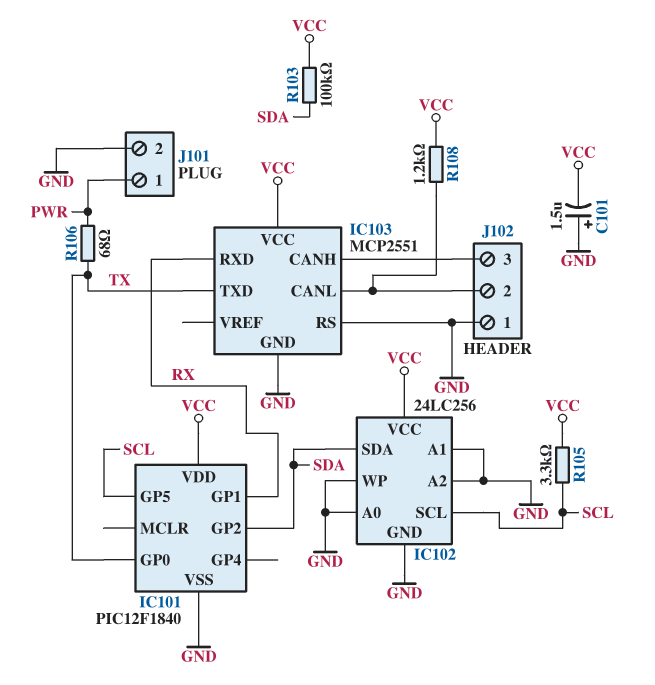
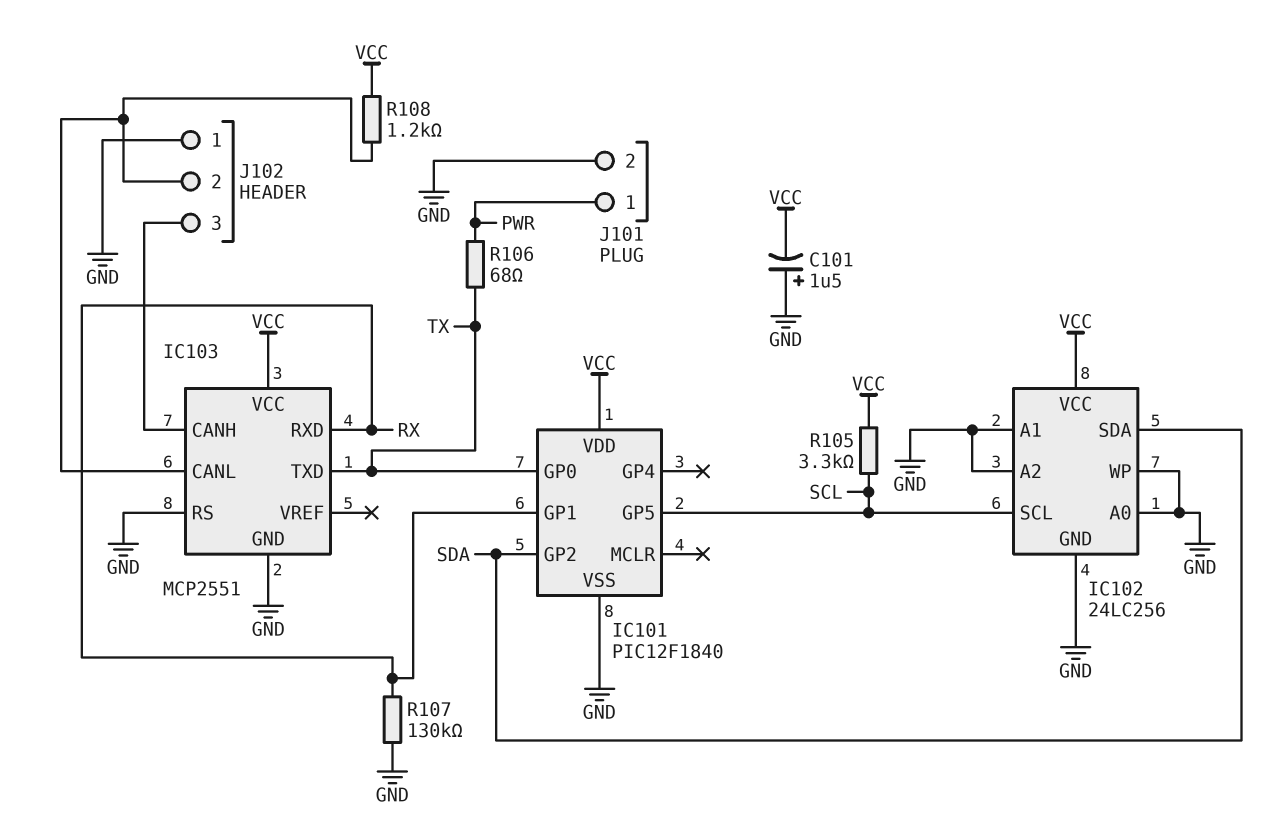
R103: 100k (SDA, VCC) -> none
R107: none -> 130k (GND, RX)

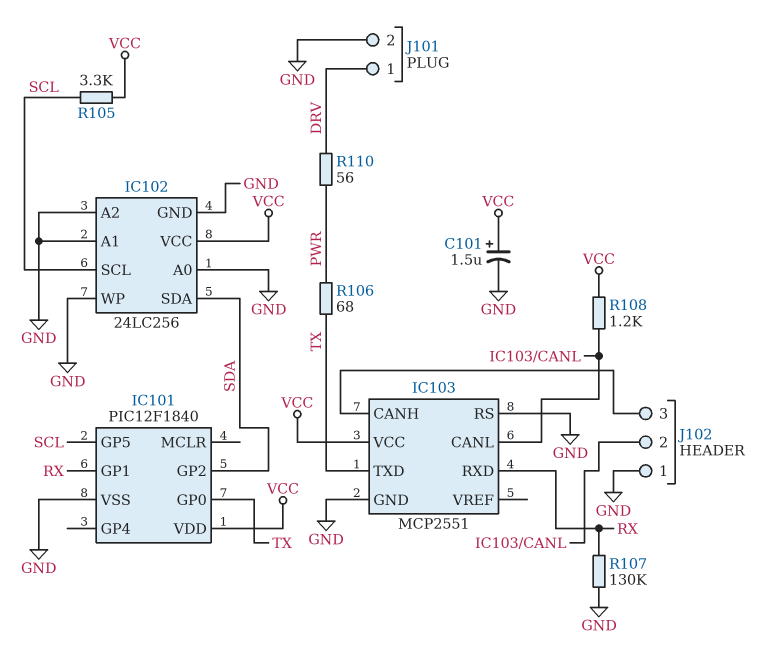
C101: 1.5uF (plus GND, minus VCC) -> 1.5uF (plus VCC, minus GND)
J101 pin 1: PWR -> DRV
R110: none -> 56 (DRV, PWR)

